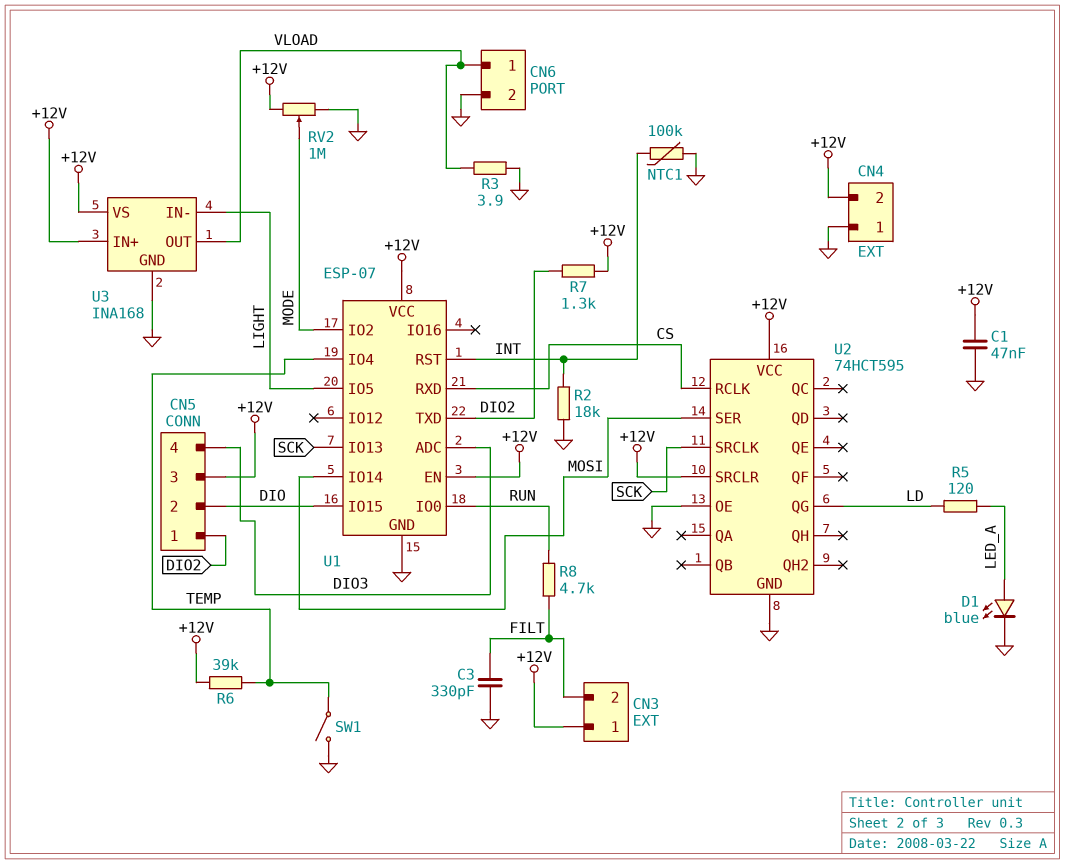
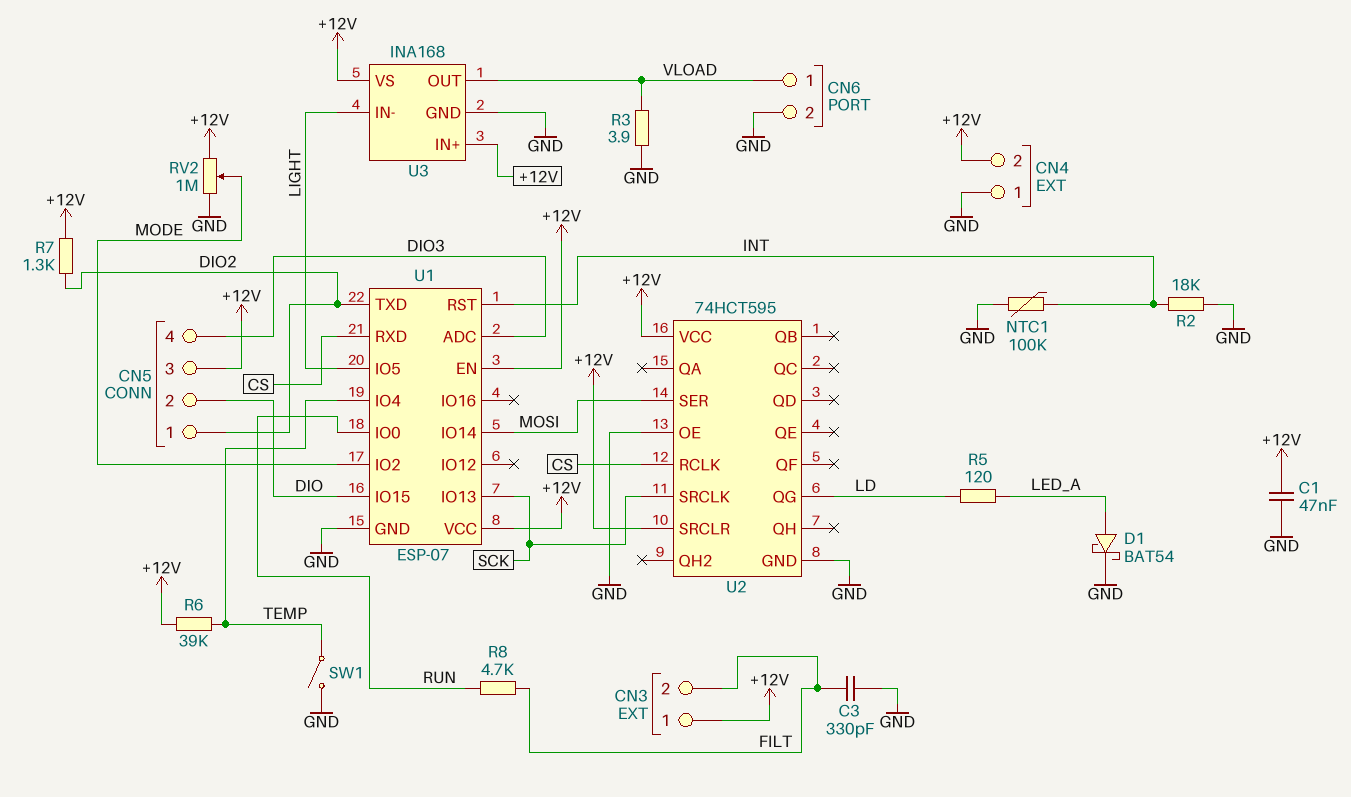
D1: LED blue (A LED_A, K GND) -> schottky BAT54 (A LED_A, K GND)

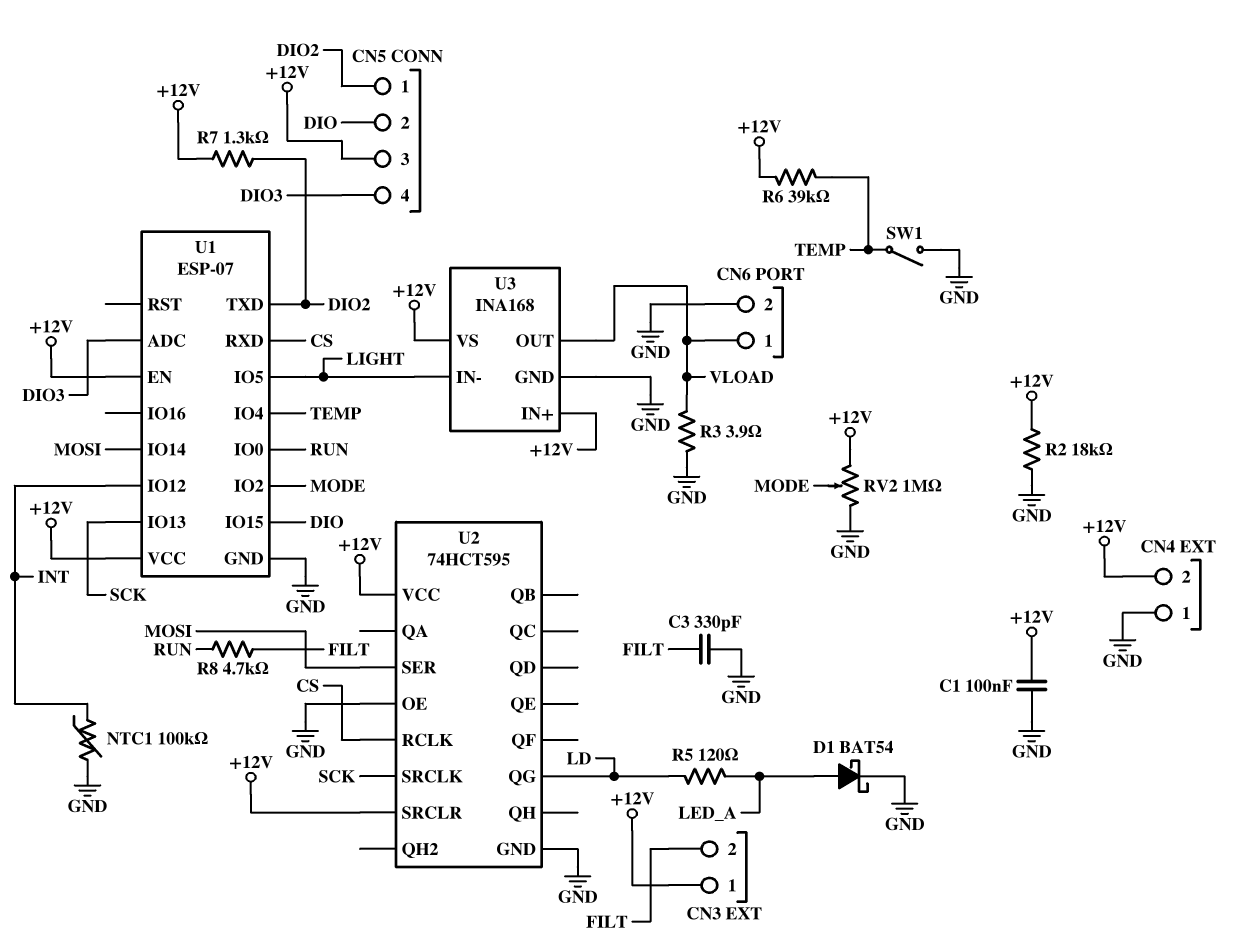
C1: 47nF (+12V, GND) -> 100nF (+12V, GND)
R2: 18k (GND, INT) -> 18k (+12V, GND)
U1 pin IO12: none -> INT
U1 pin RST: INT -> none

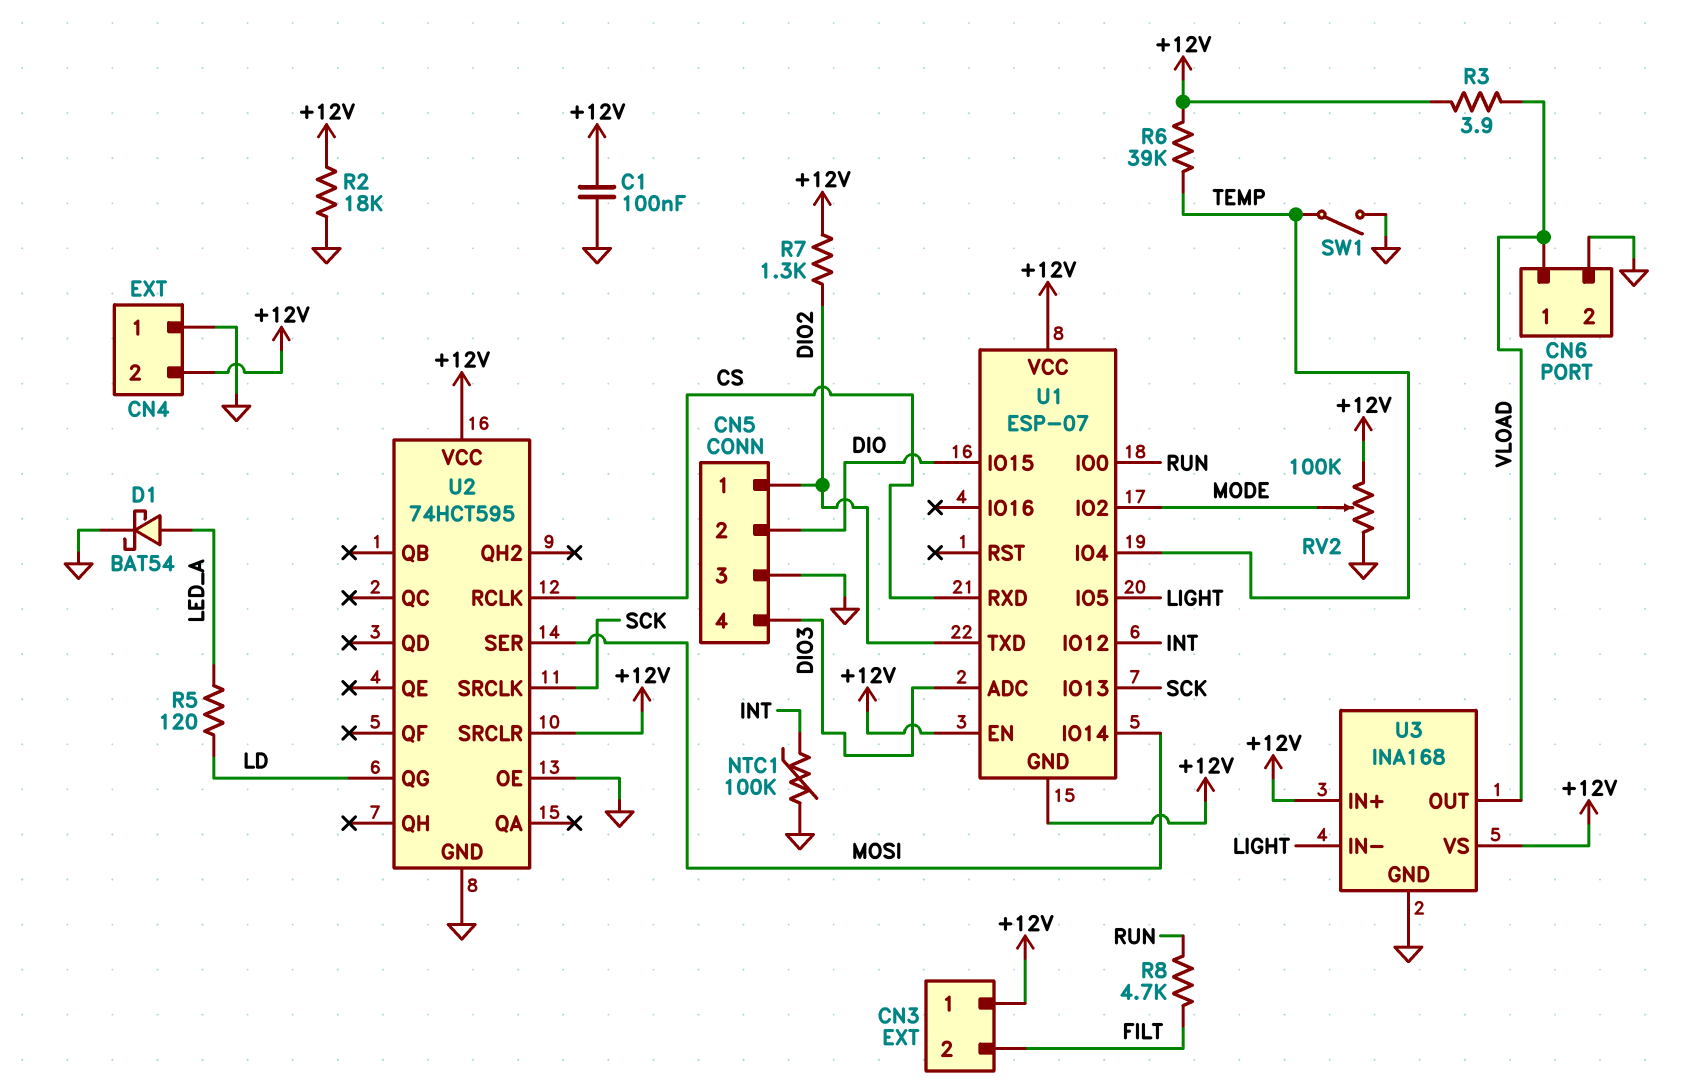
C3: 330pF (FILT, GND) -> none
CN5 pin 3: +12V -> GND
R3: 3.9 (GND, VLOAD) -> 3.9 (+12V, VLOAD)
RV2: 1M (+12V, GND, wiper MODE) -> 100k (+12V, GND, wiper MODE)
U1 pin GND: GND -> +12V

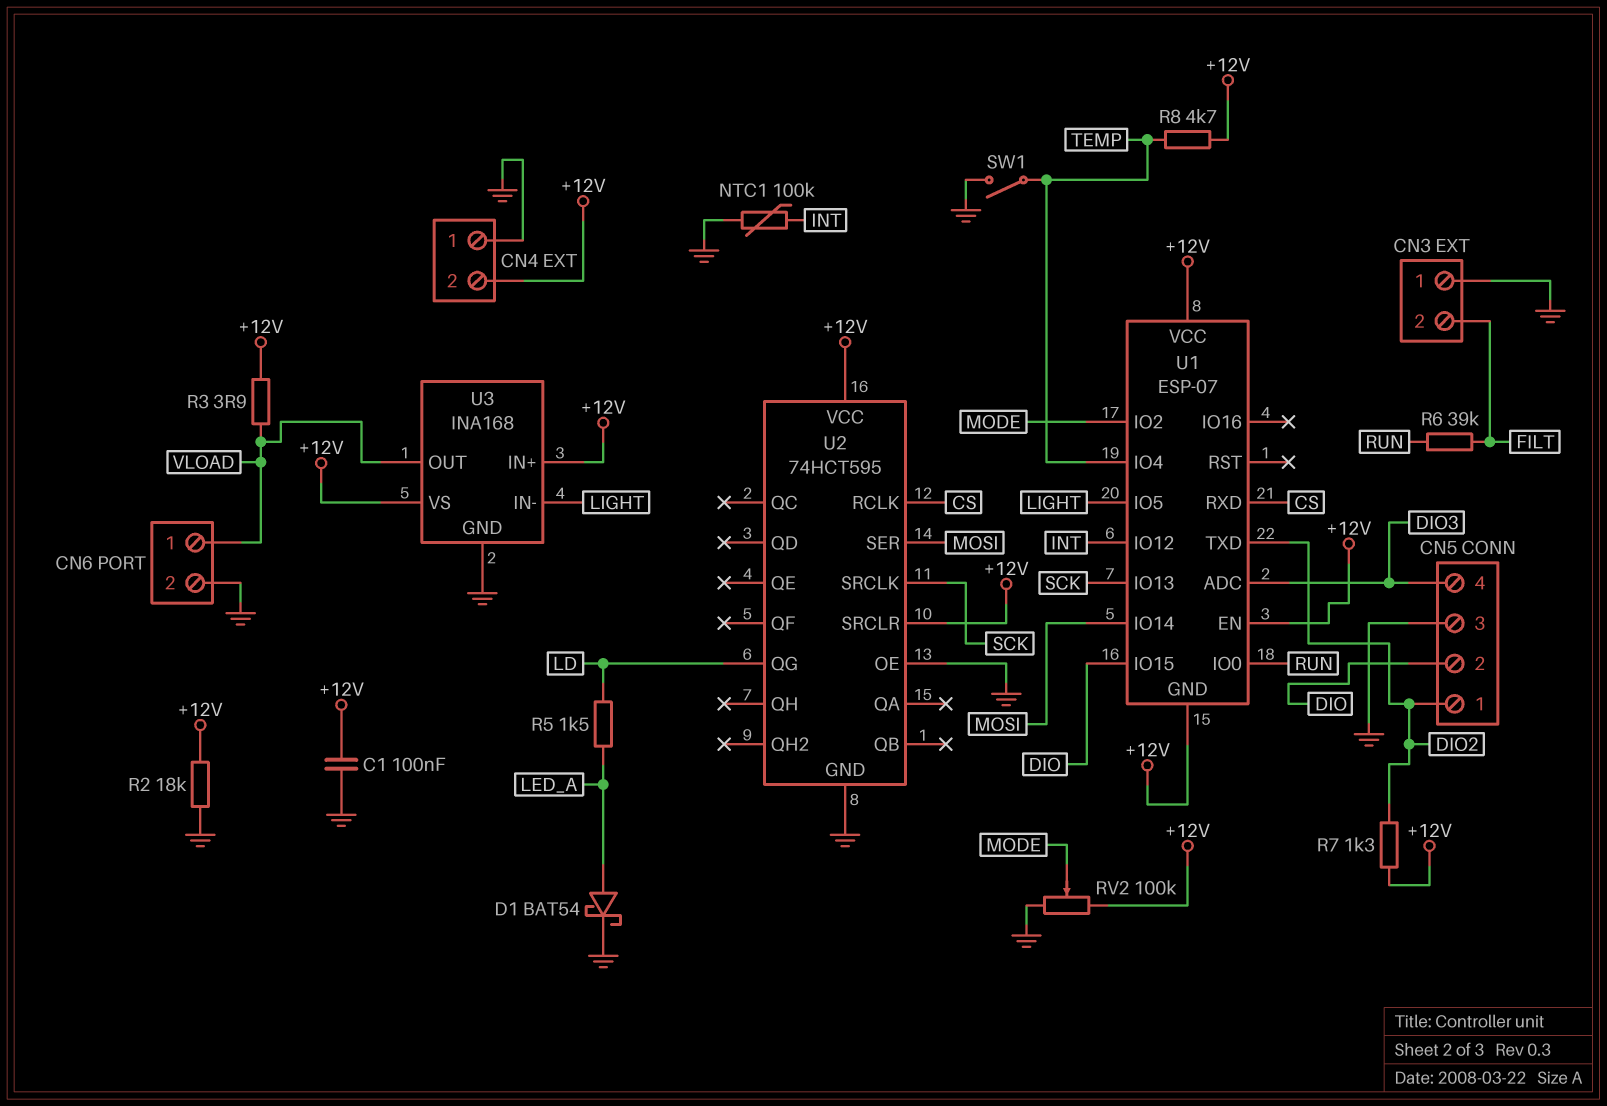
CN3 pin 1: +12V -> GND
R5: 120 (LD, LED_A) -> 1.5k (LD, LED_A)
R6: 39k (+12V, TEMP) -> 39k (FILT, RUN)
R8: 4.7k (FILT, RUN) -> 4.7k (+12V, TEMP)

